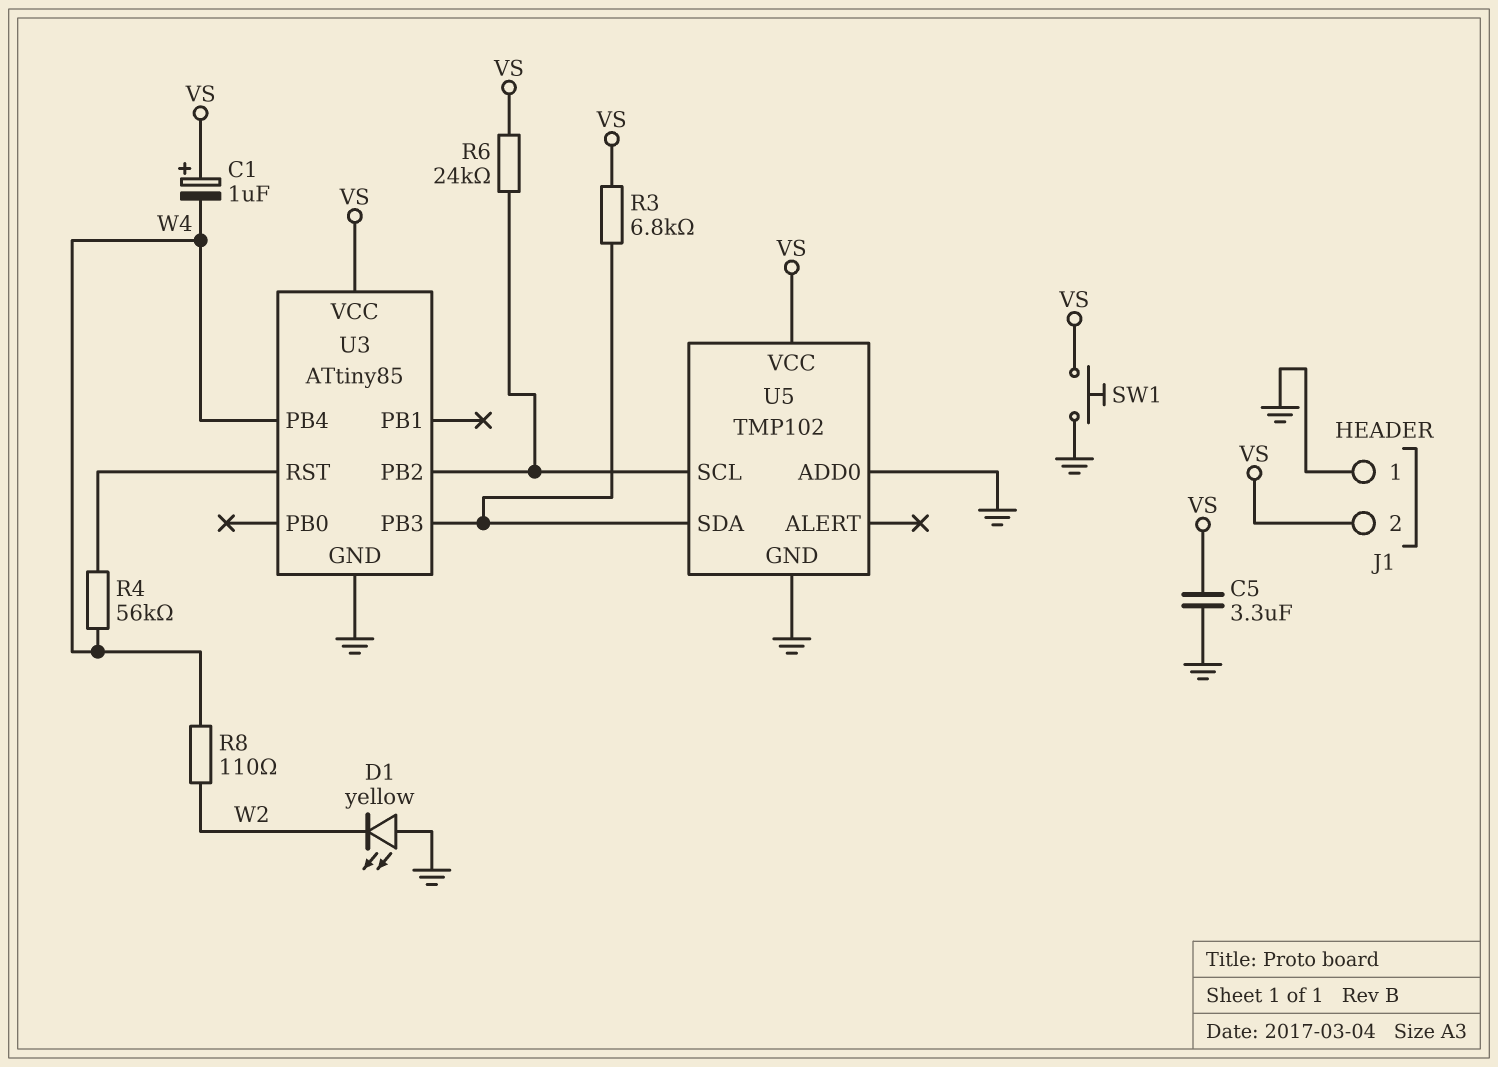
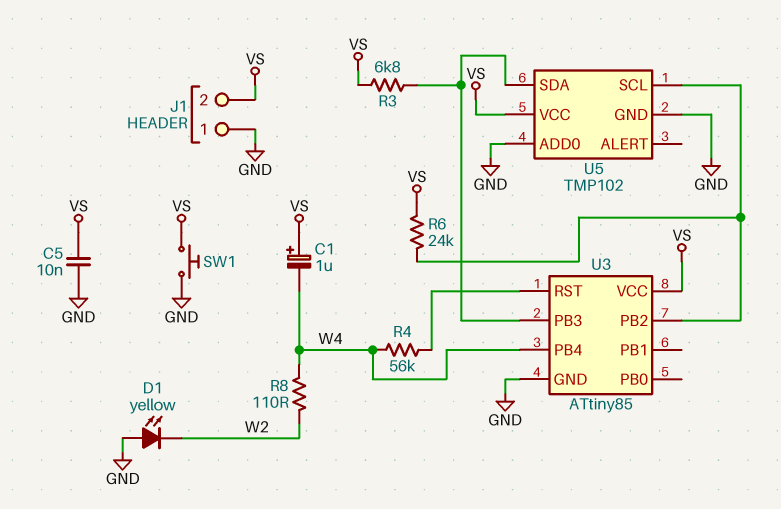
C5: 3.3uF (GND, VS) -> 10nF (GND, VS)

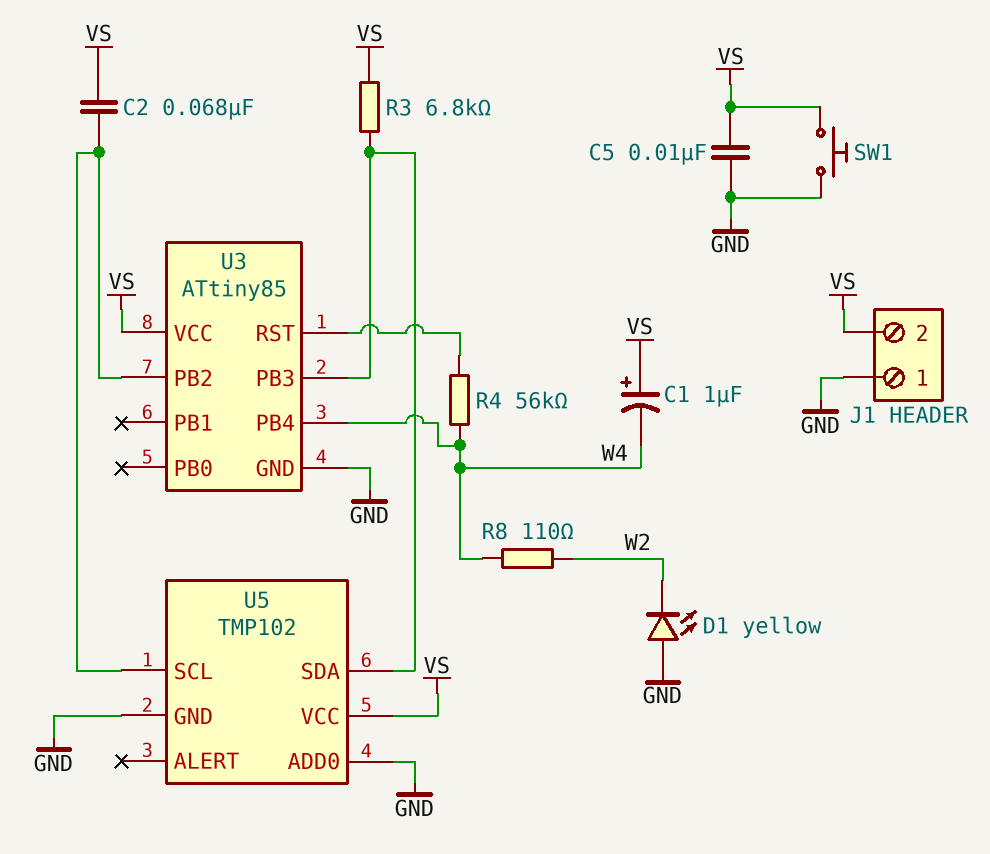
C2: none -> 68nF (U3/PB2, VS)
R6: 24k (U3/PB2, VS) -> none

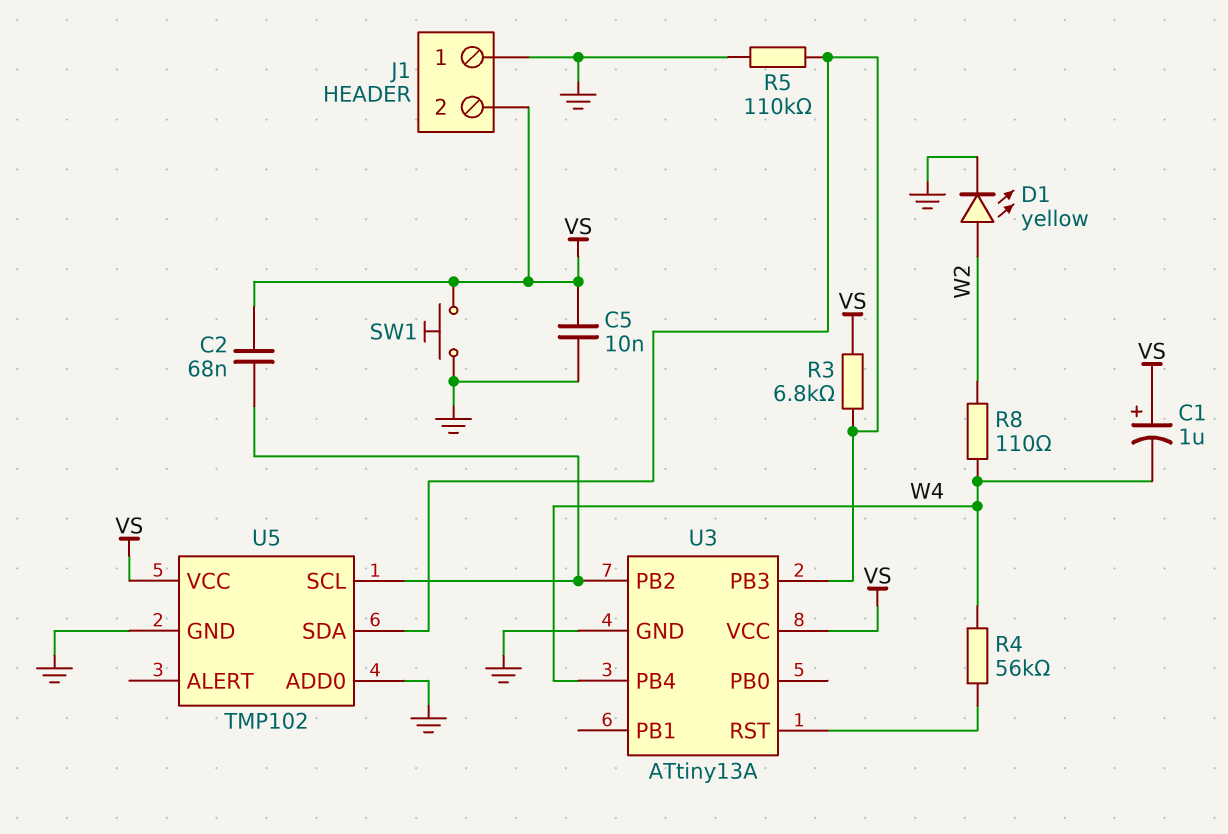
D1: LED yellow (A GND, K W2) -> LED yellow (A W2, K GND)
R5: none -> 110k (GND, U3/PB3)
U3: ATtiny85 -> ATtiny13A

